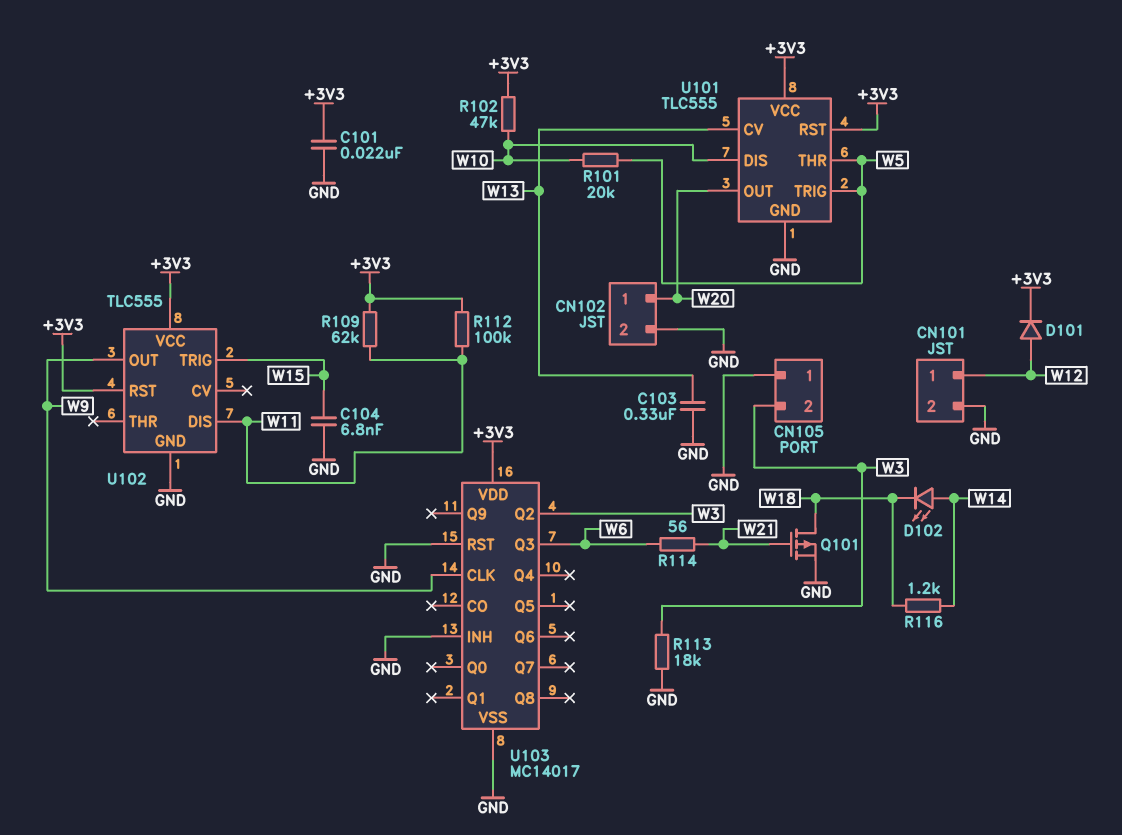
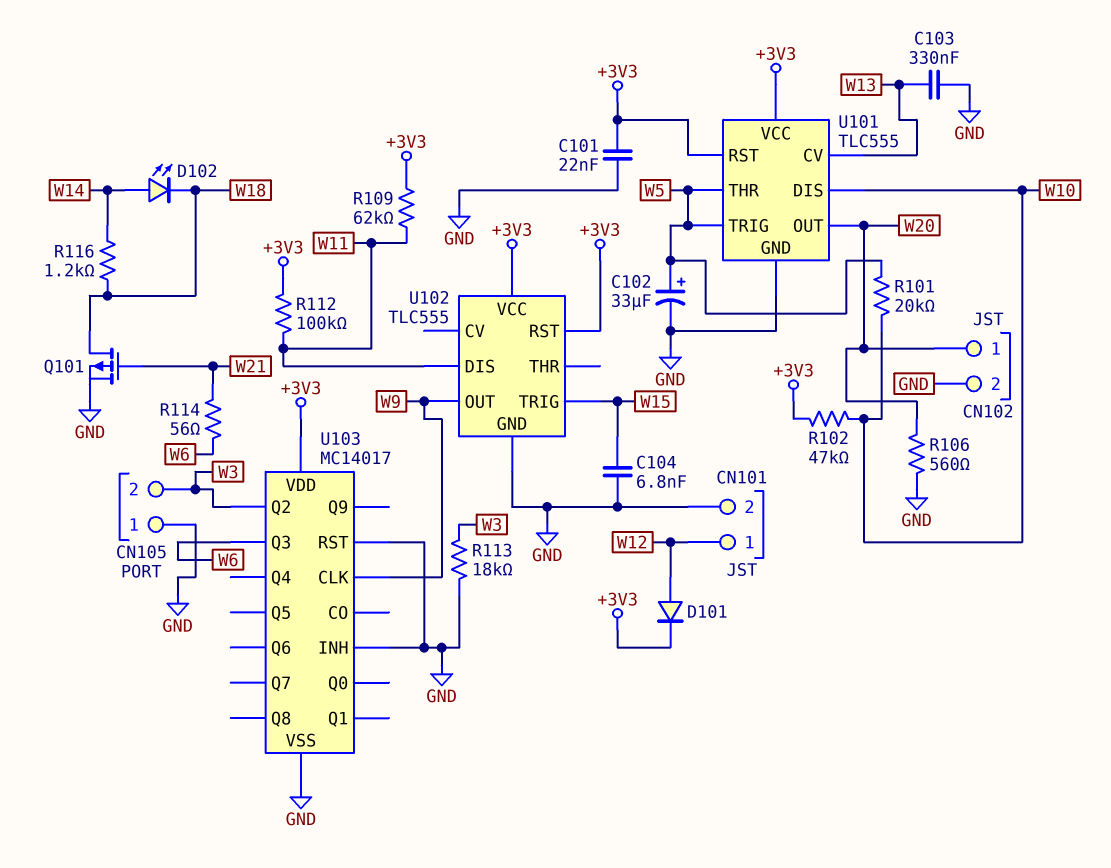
C102: none -> 33uF (plus W5, minus GND)
R106: none -> 560 (GND, W20)

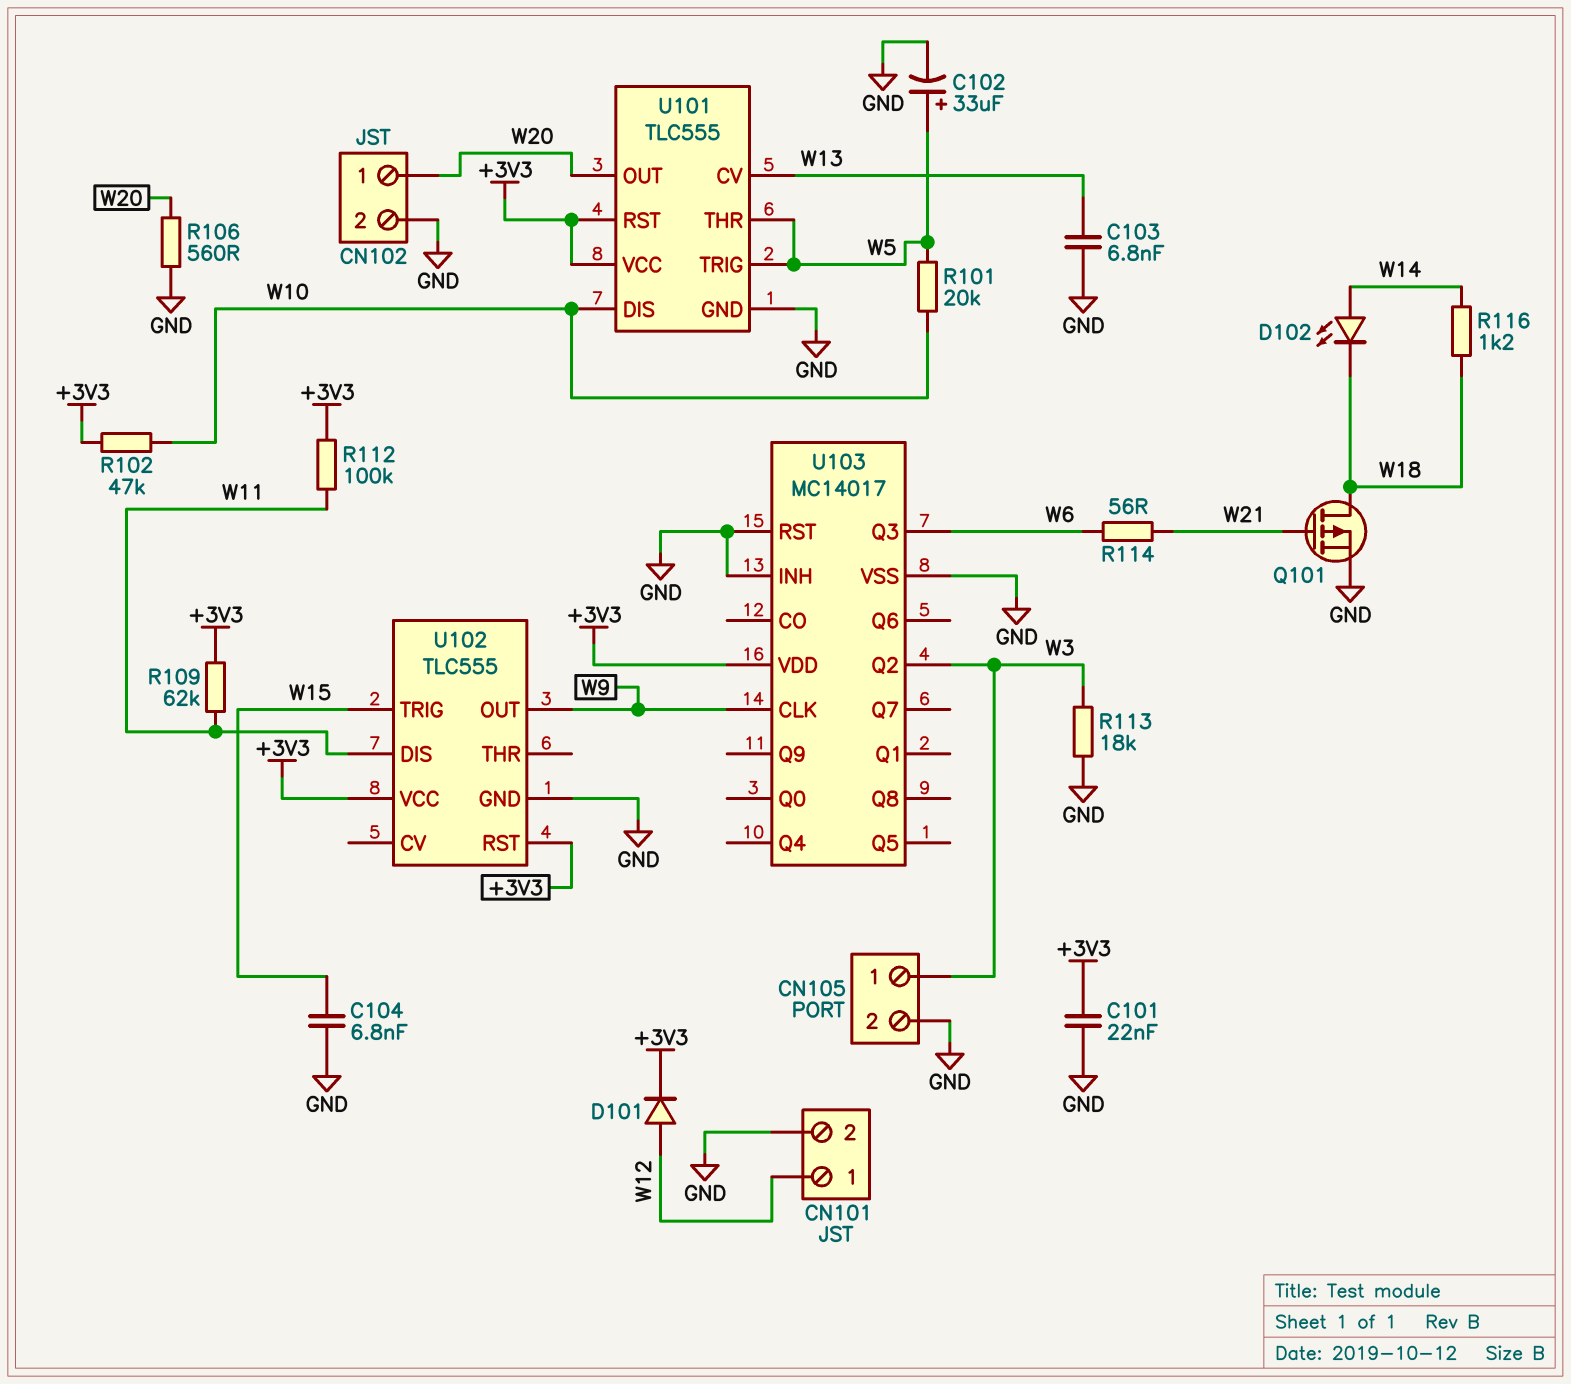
C103: 330nF (GND, W13) -> 6.8nF (GND, W13)
CN105 pin 1: GND -> W3
CN105 pin 2: W3 -> GND

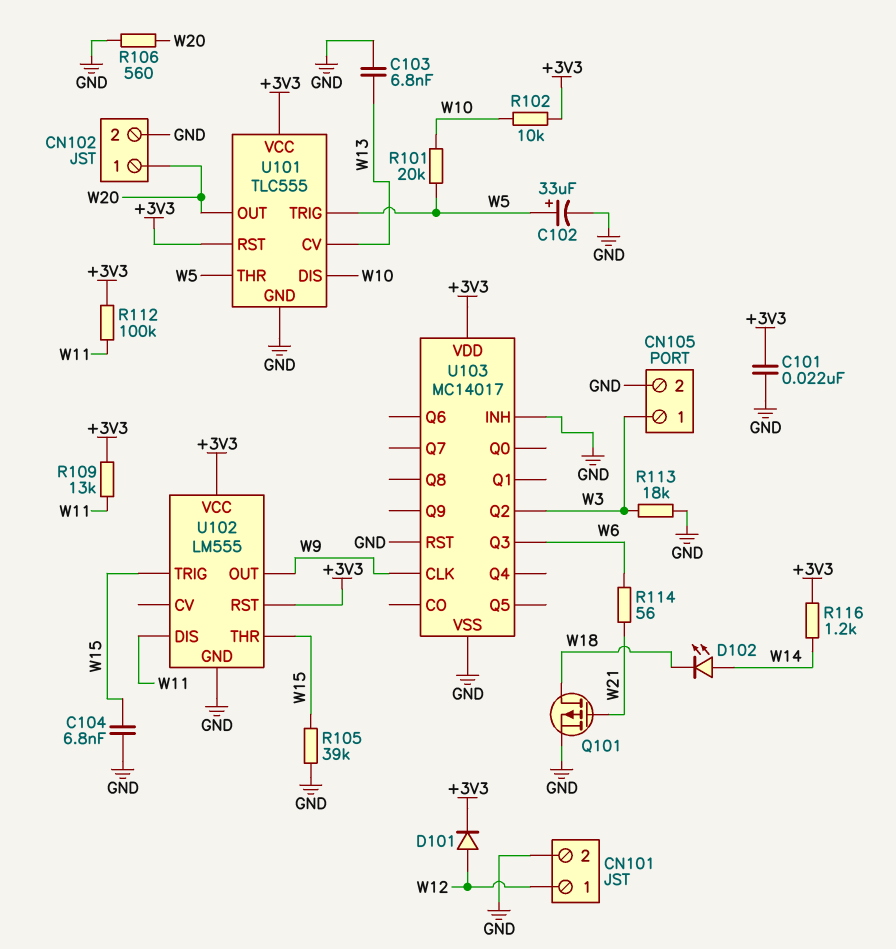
R102: 47k (+3V3, W10) -> 10k (+3V3, W10)
R105: none -> 39k (GND, W15)
R109: 62k (+3V3, W11) -> 13k (+3V3, W11)
R116: 1.2k (W14, W18) -> 1.2k (+3V3, W14)
U102: TLC555 -> LM555
U102 pin THR: none -> W15

